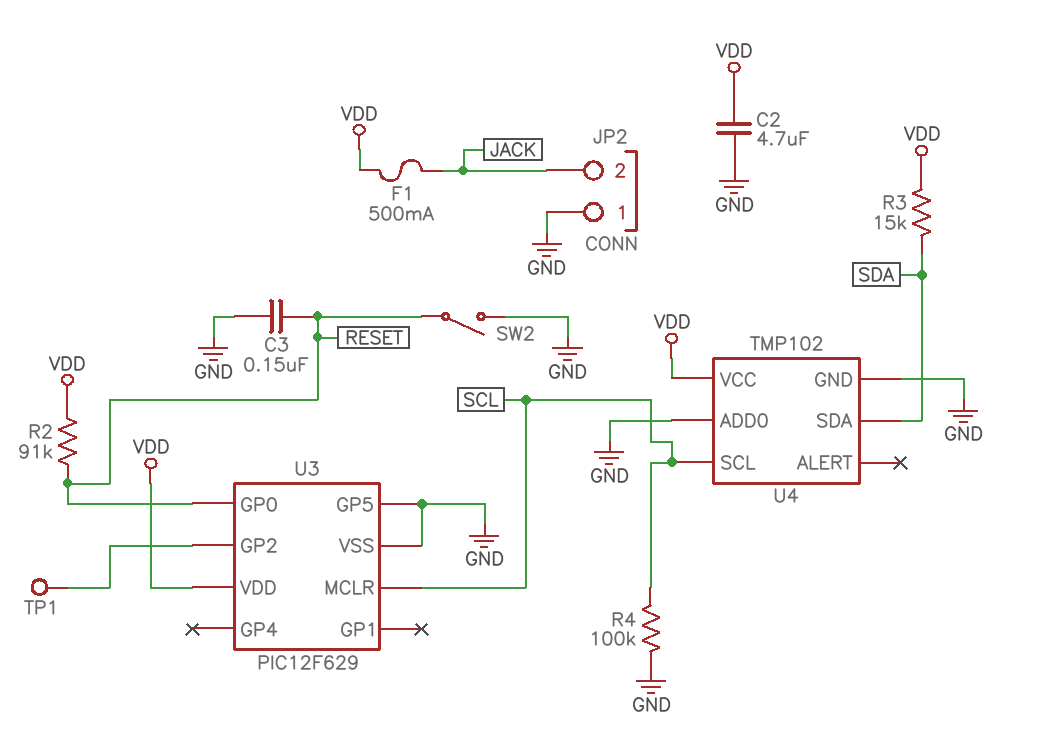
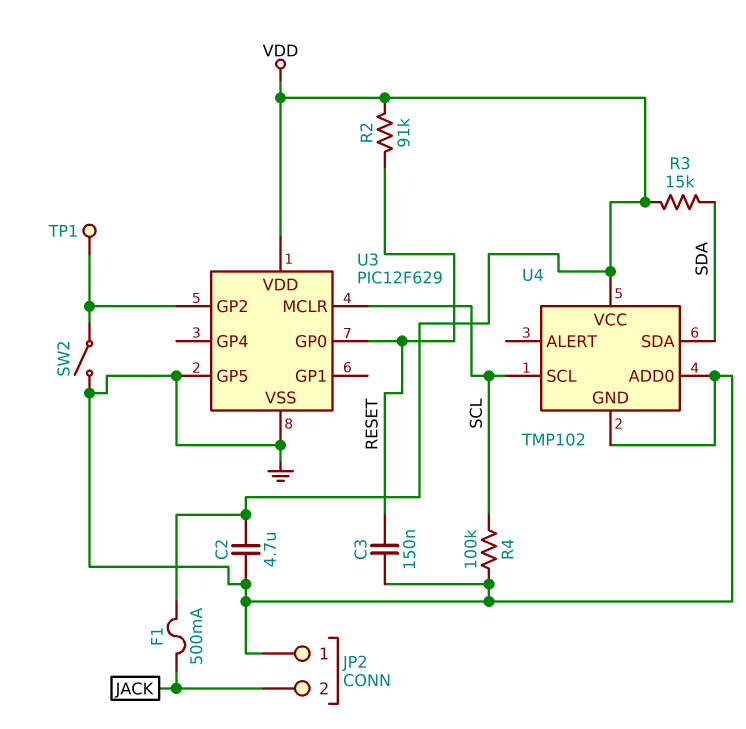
SW2: switch (GND, RESET) -> switch (GND, U3/GP2)

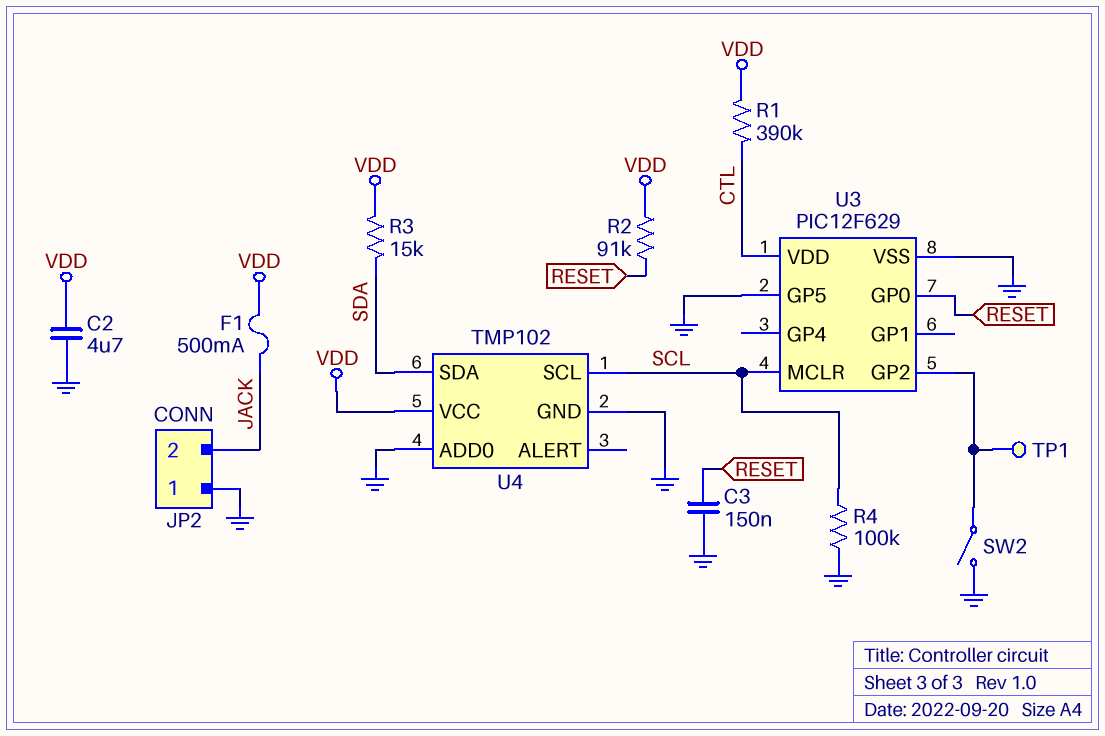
R1: none -> 390k (CTL, VDD)
U3 pin VDD: VDD -> CTL

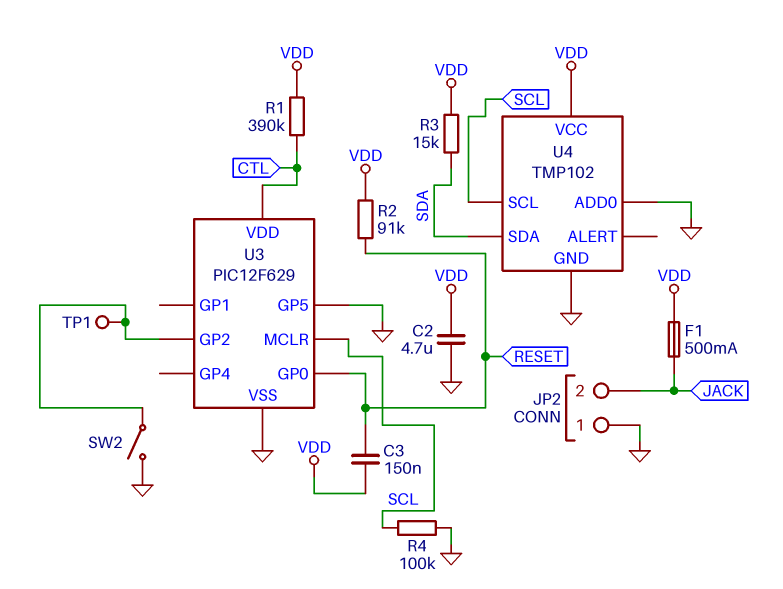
C3: 150nF (GND, RESET) -> 150nF (RESET, VDD)

